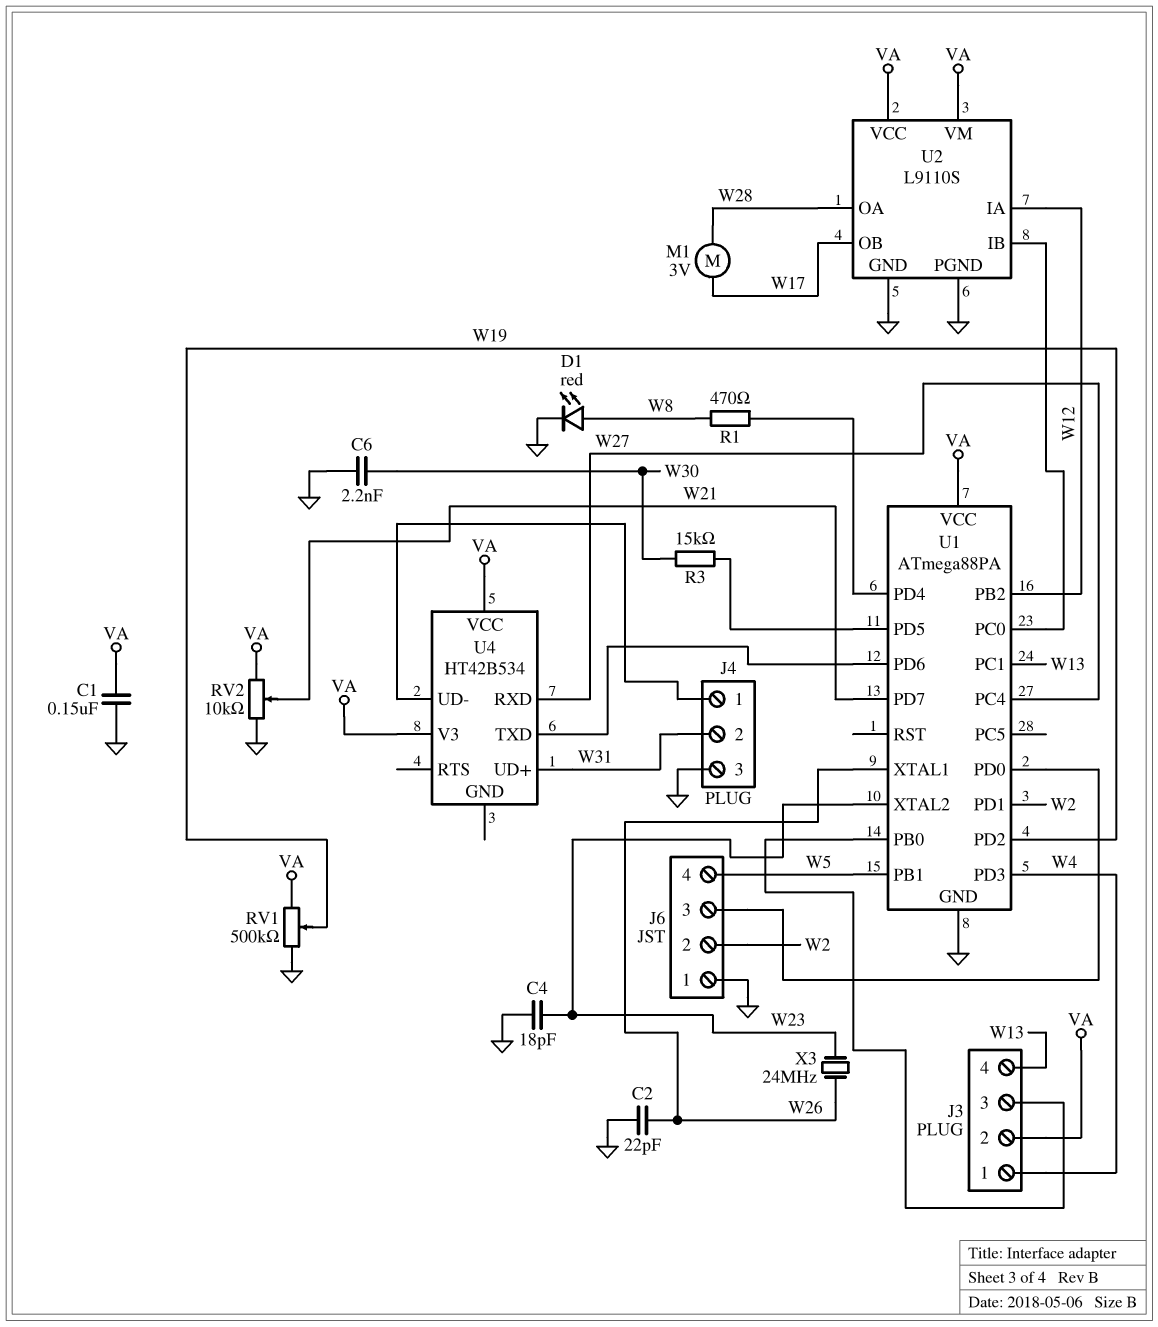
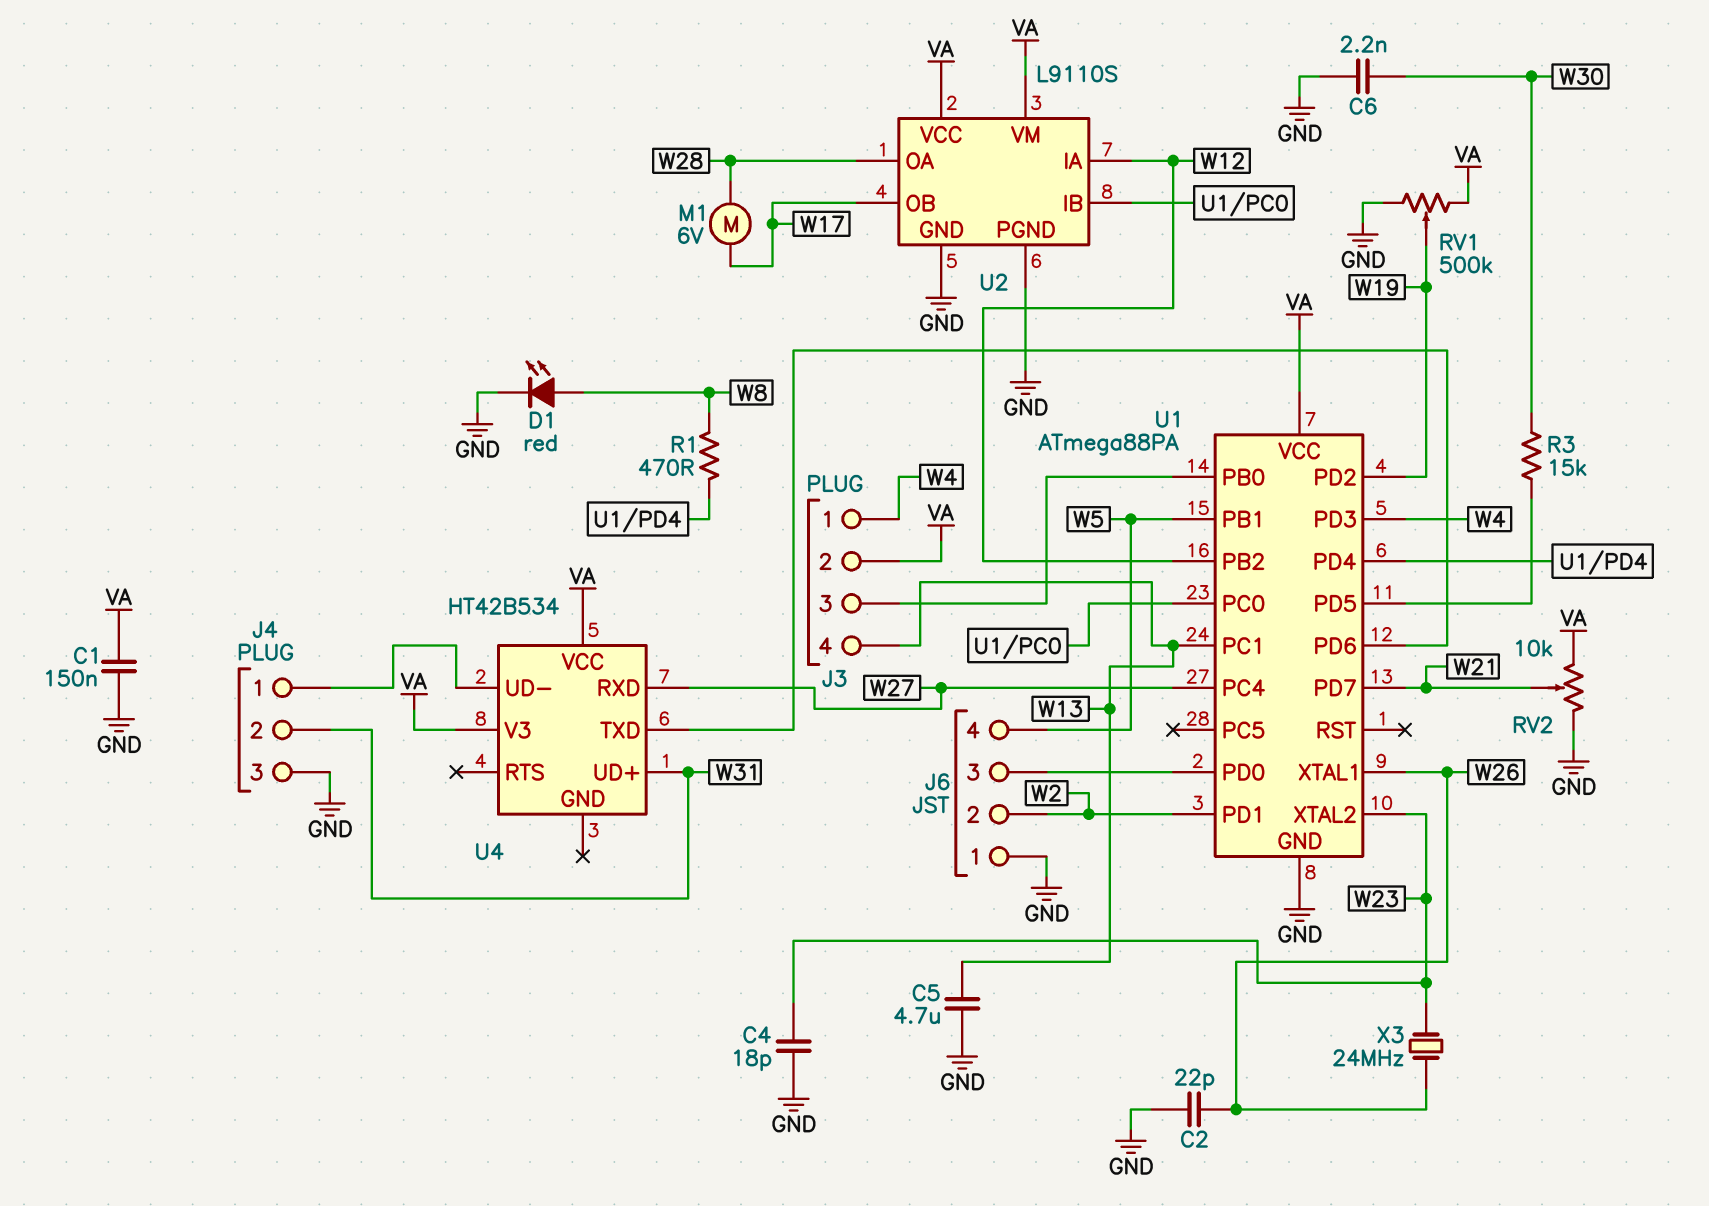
C5: none -> 4.7uF (GND, W13)
M1: motor 3V (W17, W28) -> motor 6V (W17, W28)

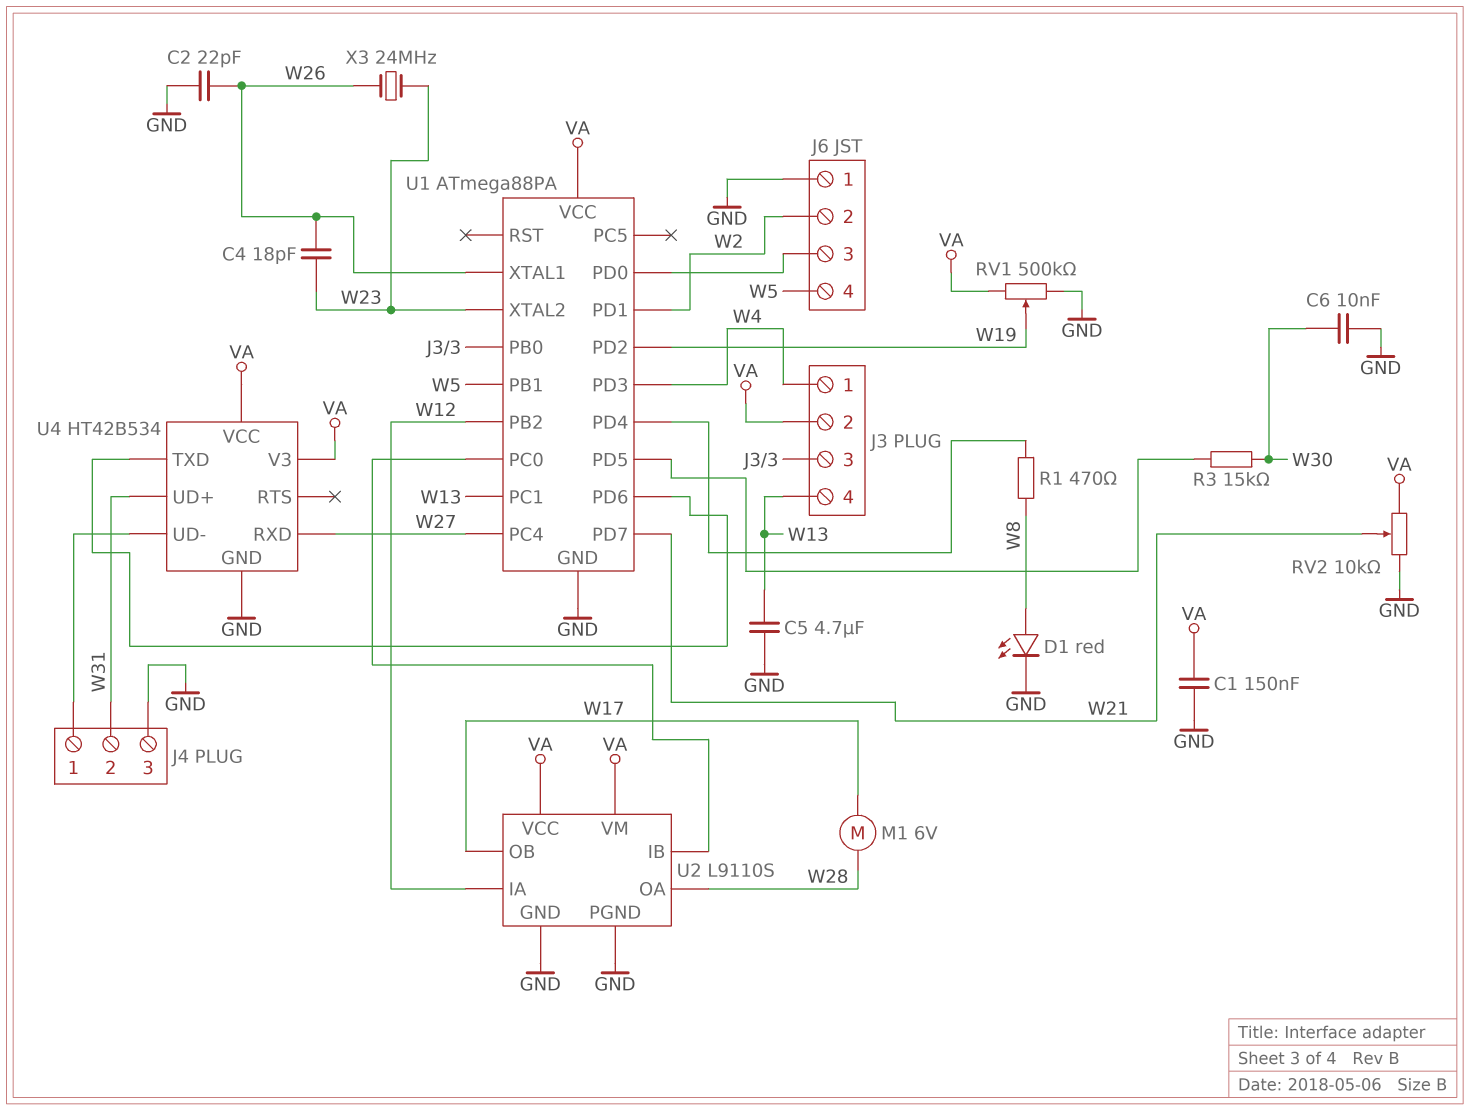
C4: 18pF (GND, W23) -> 18pF (W23, W26)
C6: 2.2nF (GND, W30) -> 10nF (GND, W30)
U4 pin GND: none -> GND

